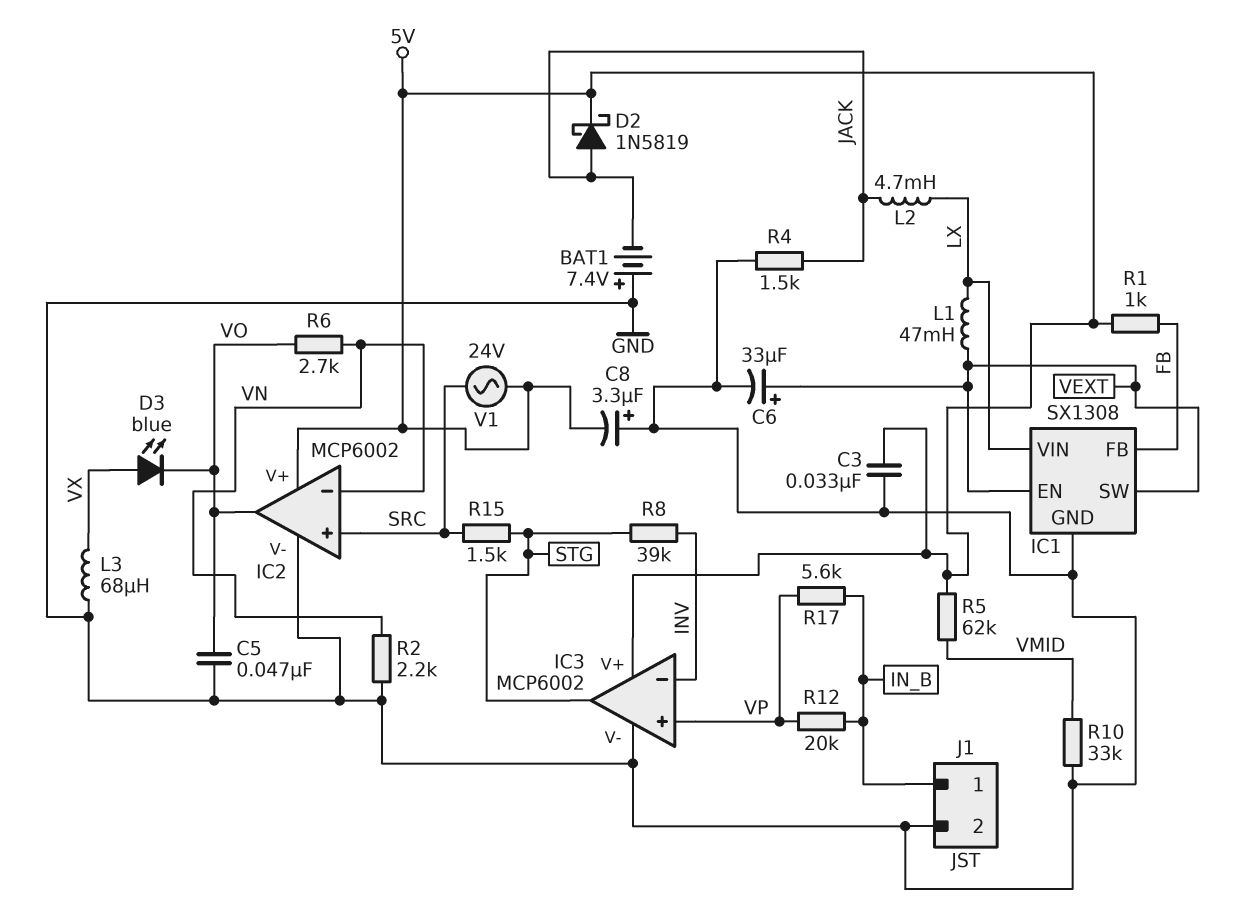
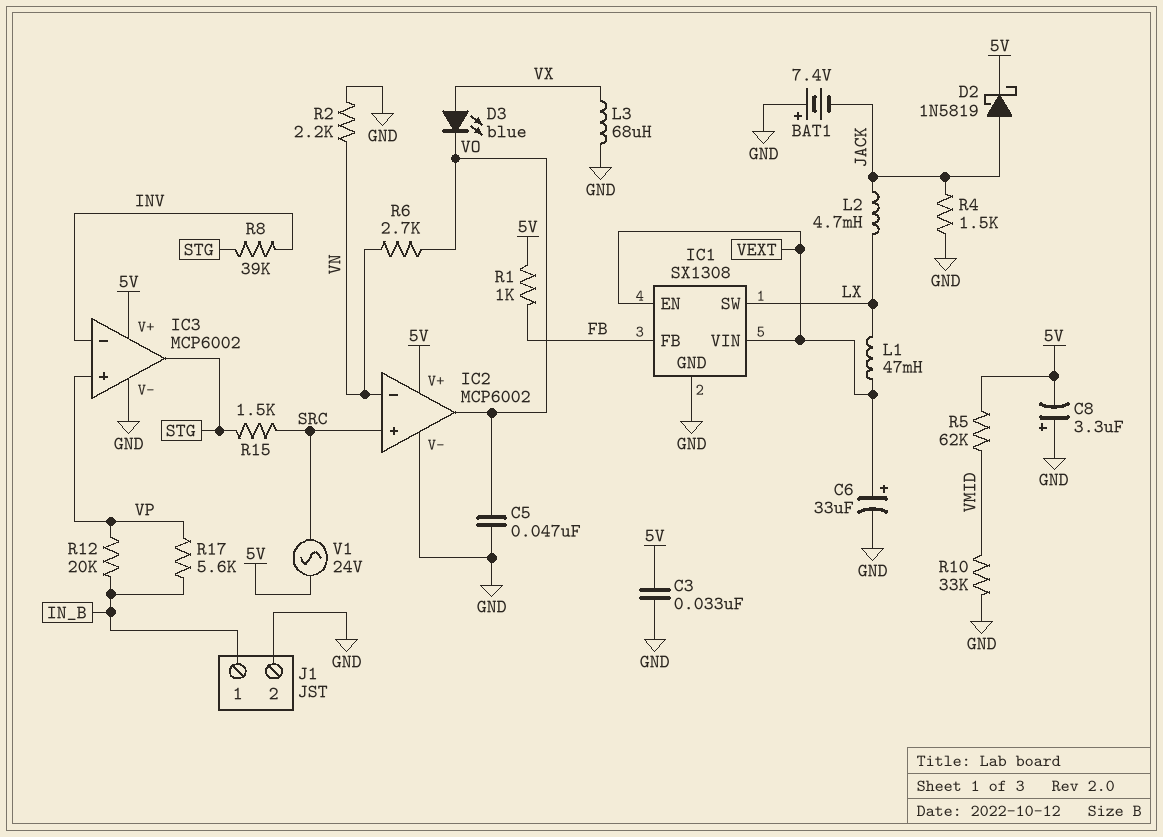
IC1 pin SW: VEXT -> LX
IC1 pin VIN: LX -> VEXT

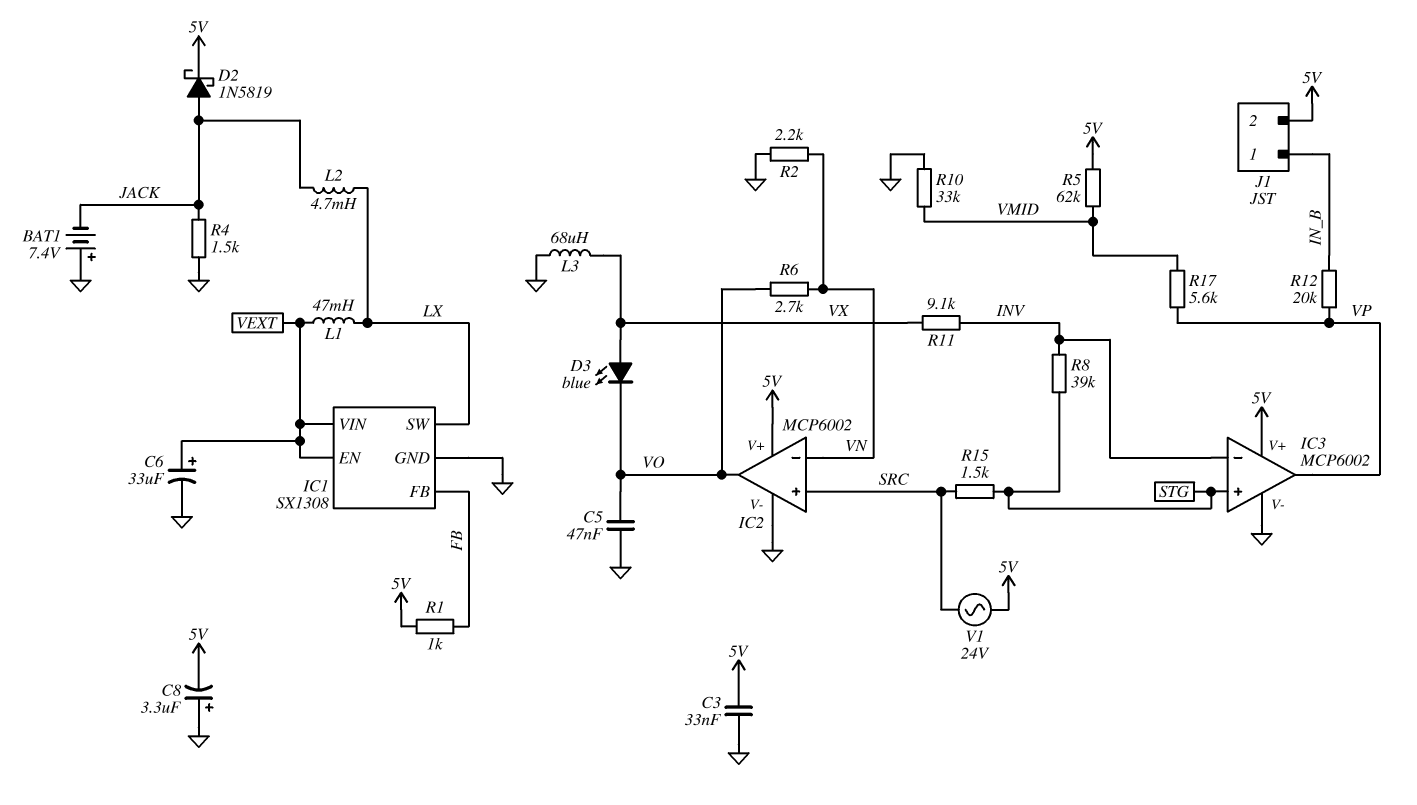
IC3 pin in+: VP -> STG
IC3 pin out: STG -> VP
J1 pin 2: GND -> 5V
R11: none -> 9.1k (INV, VX)
R17: 5.6k (IN_B, VP) -> 5.6k (VMID, VP)

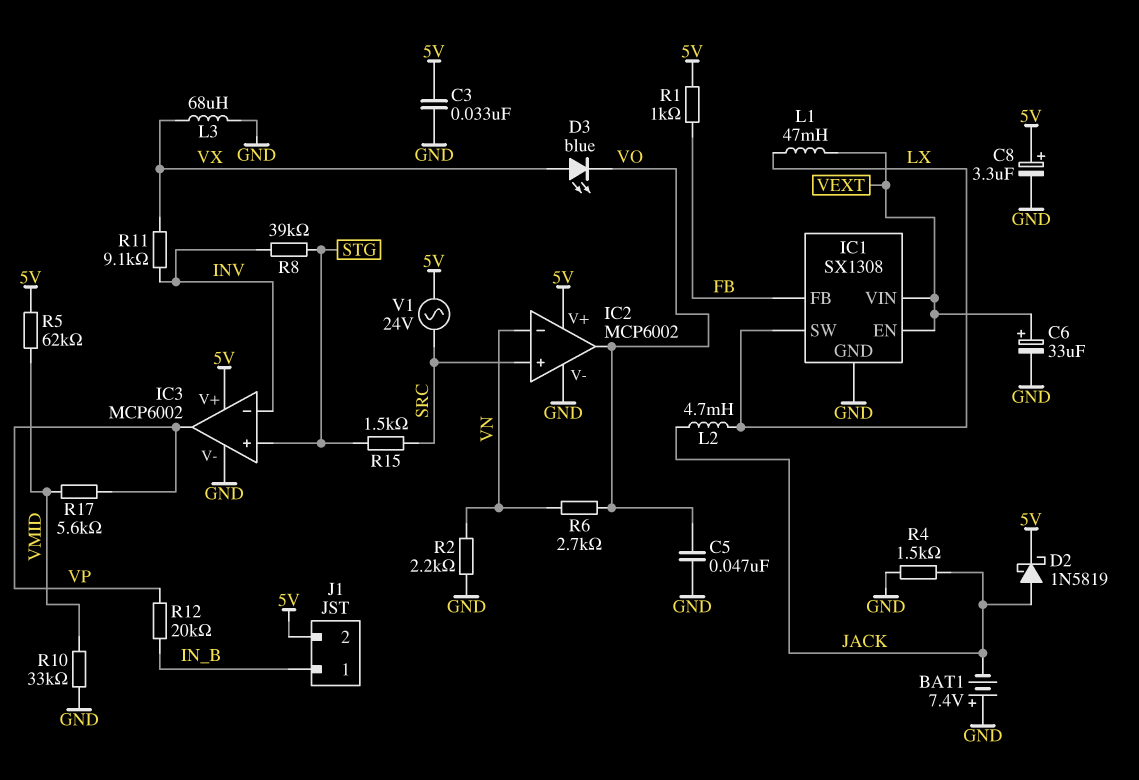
C8: 3.3uF (plus GND, minus 5V) -> 3.3uF (plus 5V, minus GND)

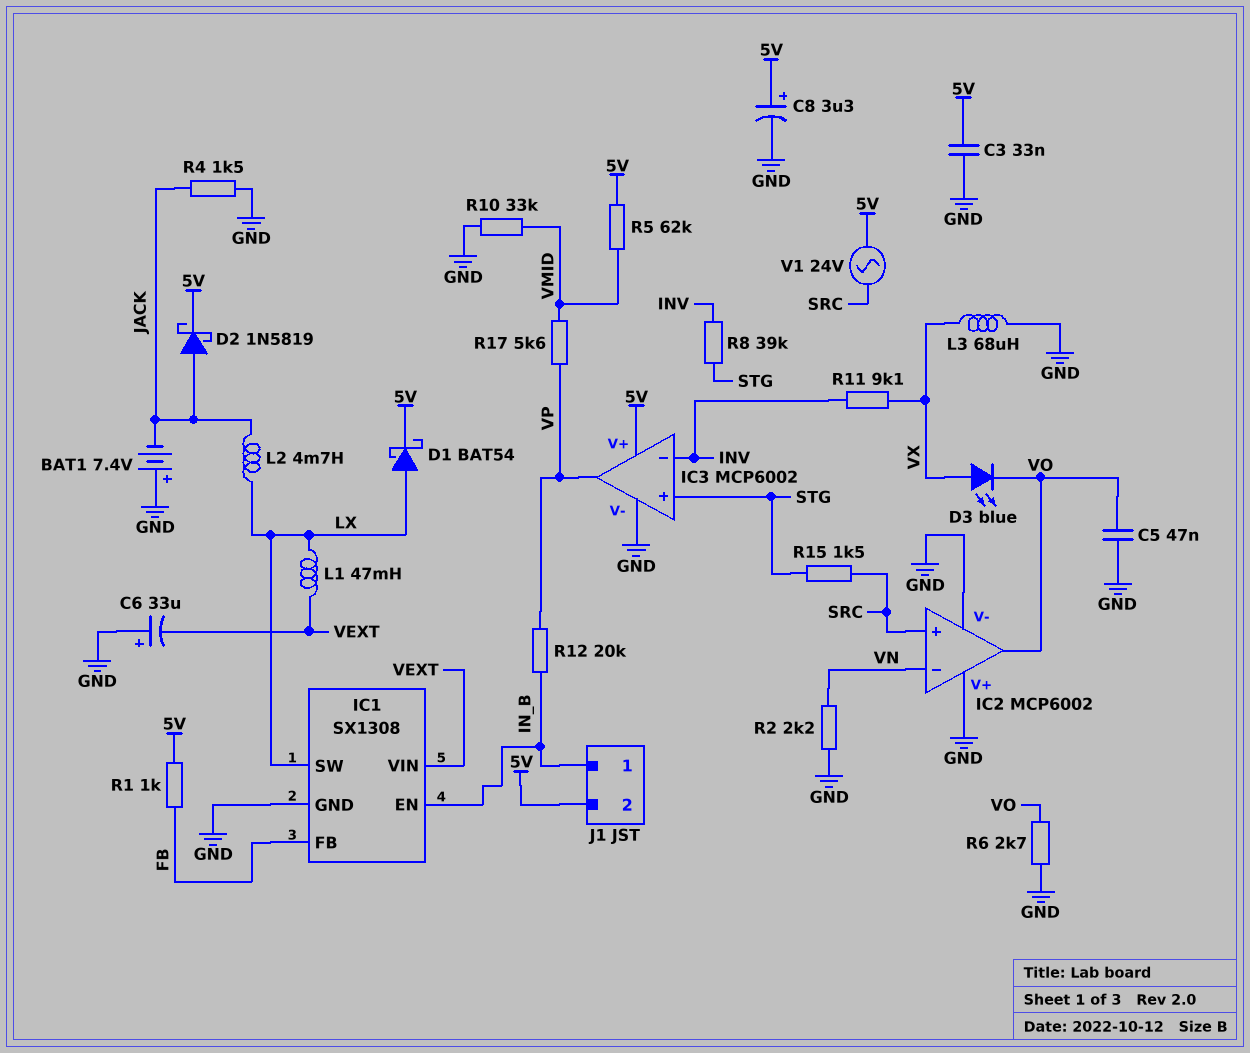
C6: 33uF (plus VEXT, minus GND) -> 33uF (plus GND, minus VEXT)
D1: none -> schottky BAT54 (A LX, K 5V)
IC1 pin EN: VEXT -> IN_B
IC2 pin V+: 5V -> GND
R6: 2.7k (VN, VO) -> 2.7k (GND, VO)

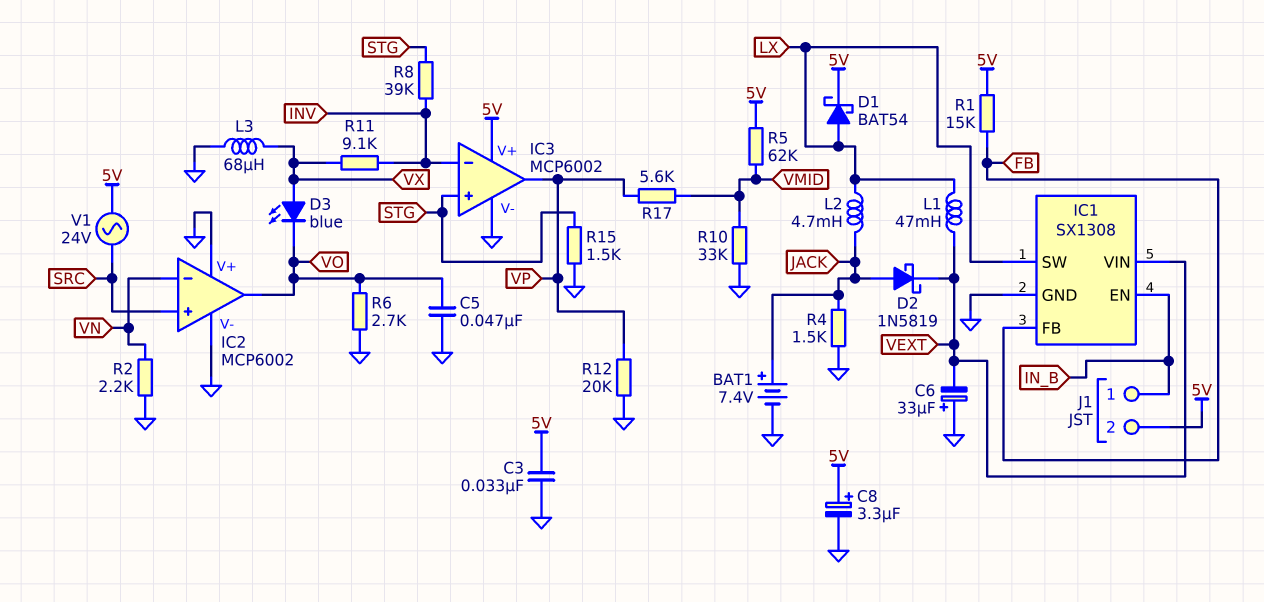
BAT1: 7.4V (plus GND, minus JACK) -> 7.4V (plus JACK, minus GND)
D2: schottky 1N5819 (A JACK, K 5V) -> schottky 1N5819 (A JACK, K VEXT)
R1: 1k (5V, FB) -> 15k (5V, FB)
R12: 20k (IN_B, VP) -> 20k (GND, VP)
R15: 1.5k (SRC, STG) -> 1.5k (GND, STG)

